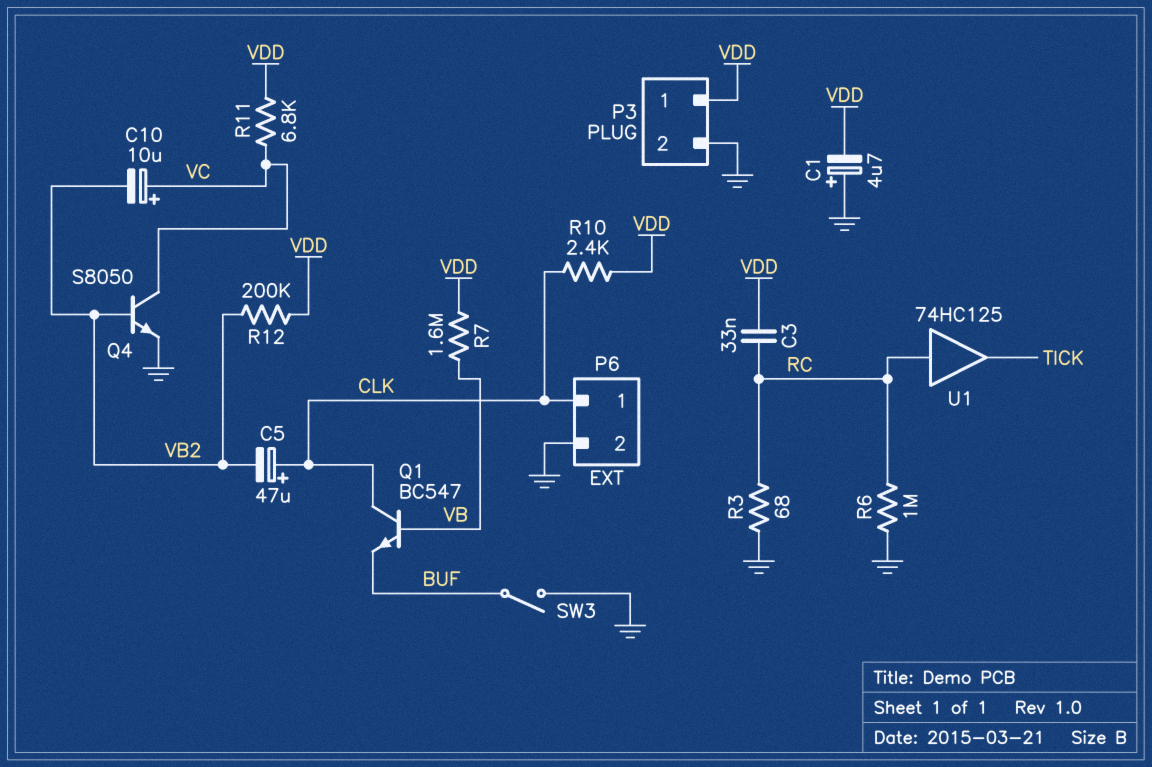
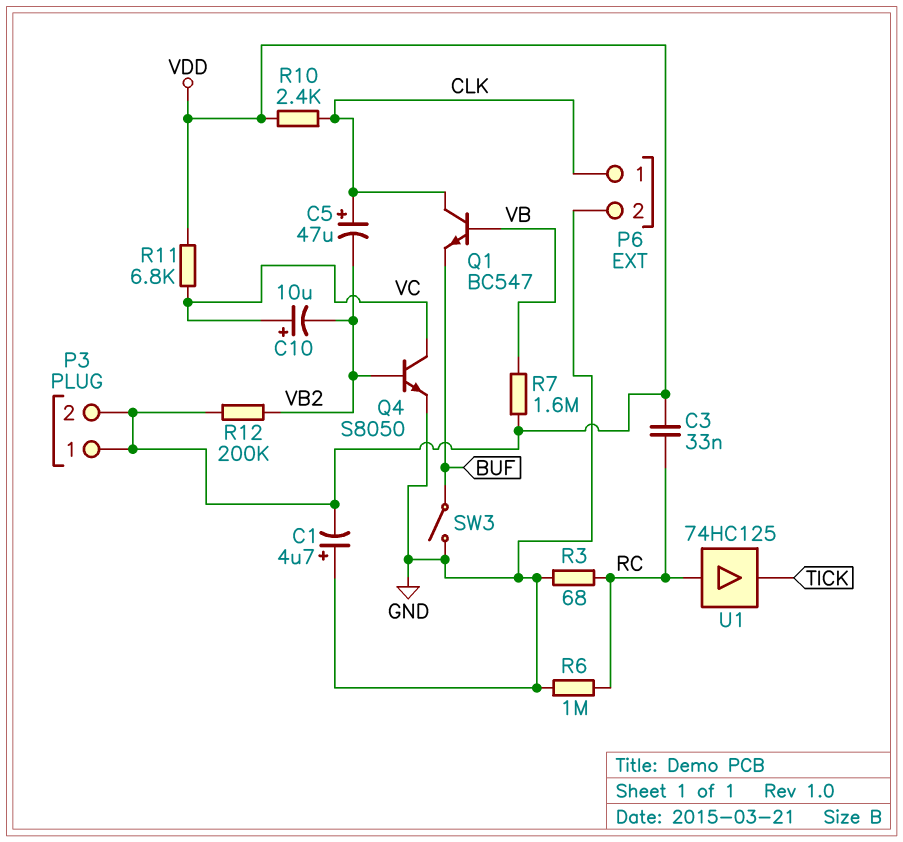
P3 pin 2: GND -> VDD

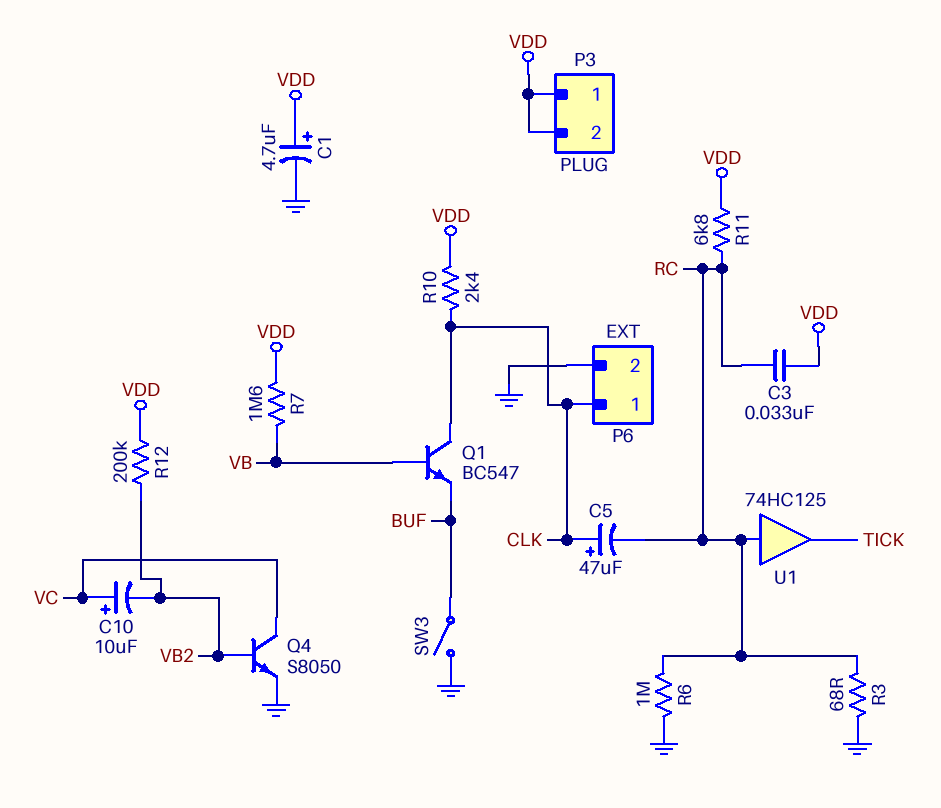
C1: 4.7uF (plus GND, minus VDD) -> 4.7uF (plus VDD, minus GND)
C5: 47uF (plus CLK, minus VB2) -> 47uF (plus CLK, minus RC)
R11: 6.8k (VC, VDD) -> 6.8k (RC, VDD)

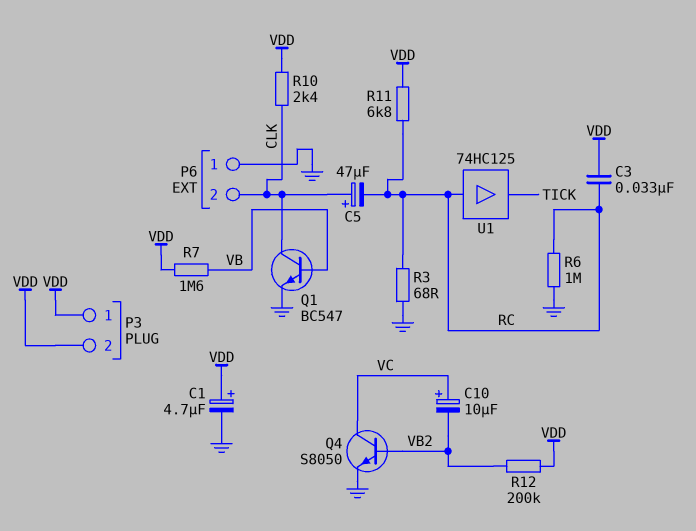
P6 pin 1: CLK -> GND
P6 pin 2: GND -> CLK
Q1: NPN BC547 (B VB, C CLK, E BUF) -> NPN BC547 (B VB, C CLK, E GND)
SW3: switch (BUF, GND) -> none

